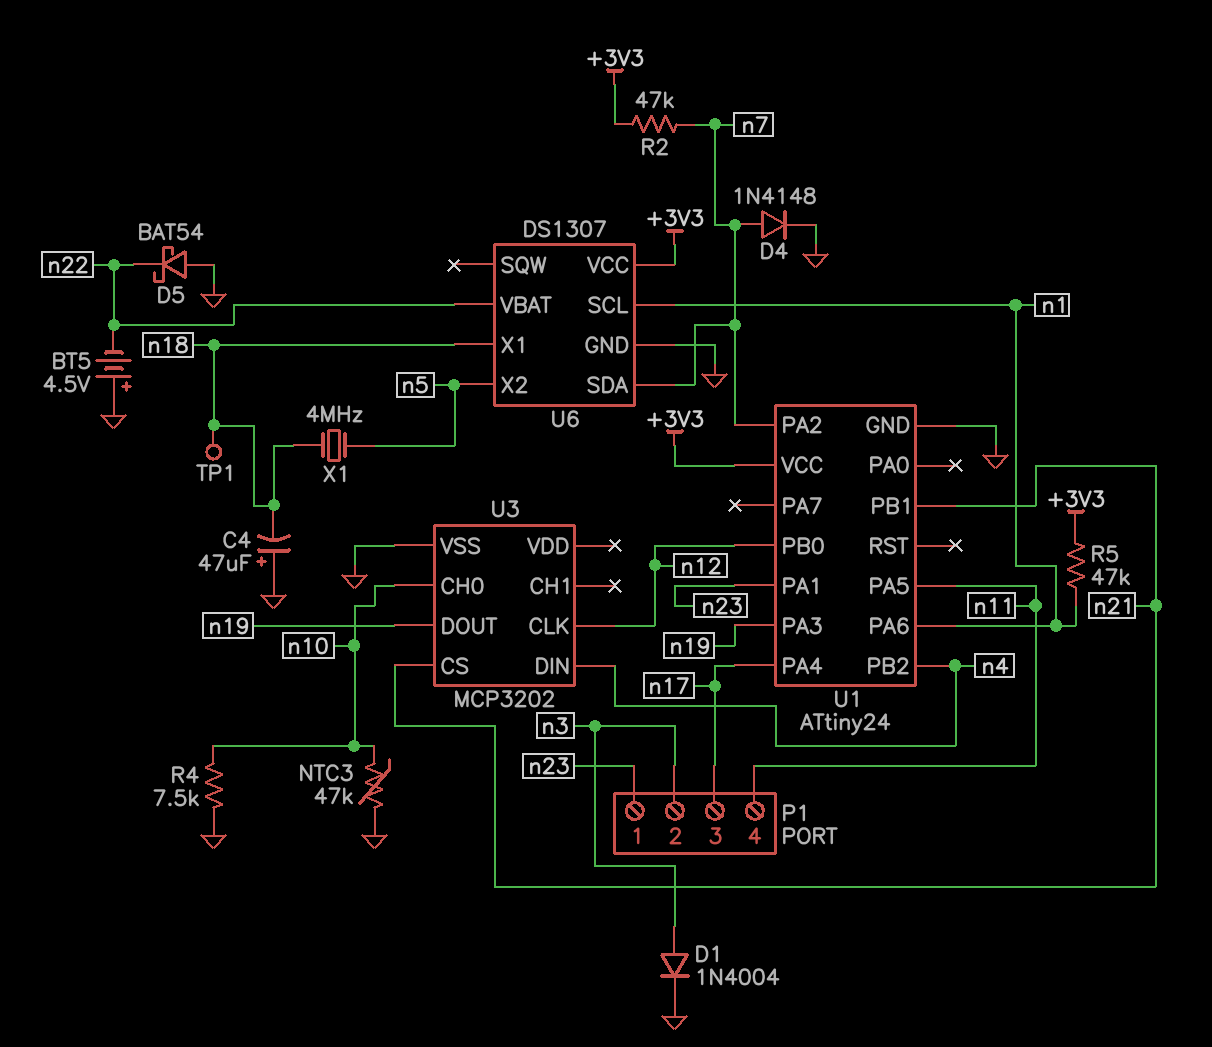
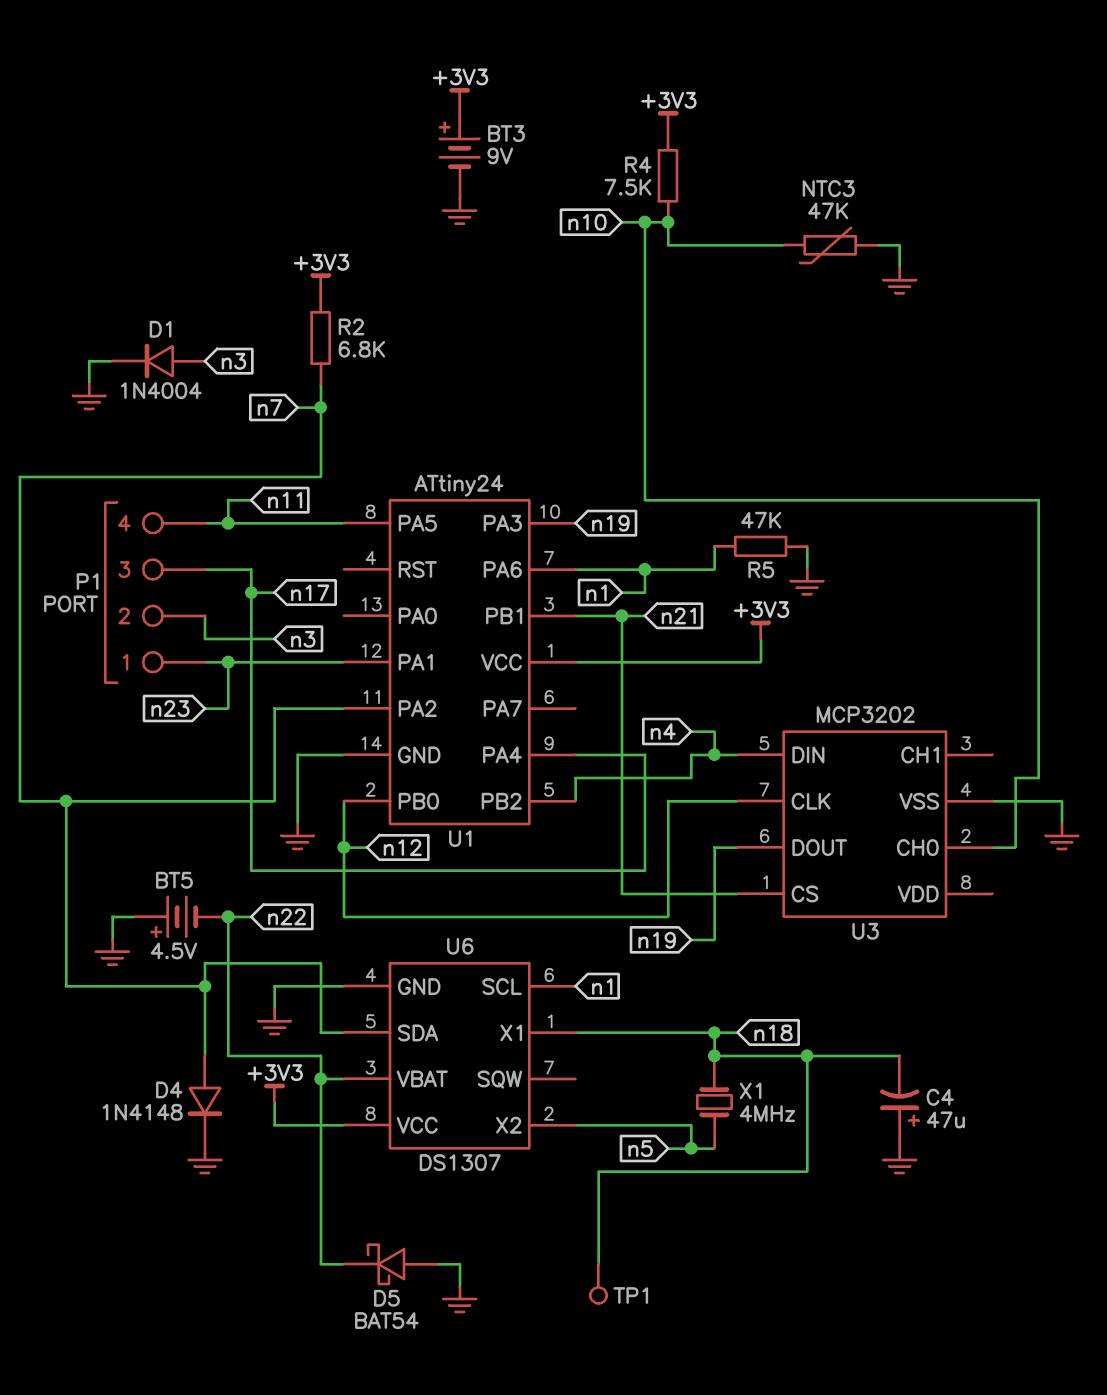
BT3: none -> 9V (plus +3V3, minus GND)
R2: 47k (+3V3, n7) -> 6.8k (+3V3, n7)
R4: 7.5k (GND, n10) -> 7.5k (+3V3, n10)
R5: 47k (+3V3, n1) -> 47k (GND, n1)

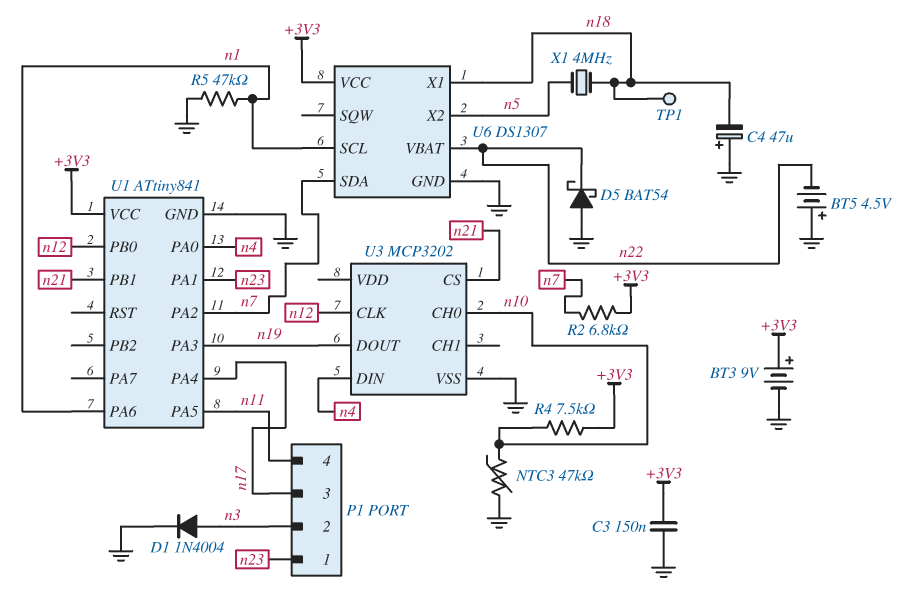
C3: none -> 150nF (+3V3, GND)
D4: diode 1N4148 (A n7, K GND) -> none
U1: ATtiny24 -> ATtiny841
U1 pin PA0: none -> n4
U1 pin PB2: n4 -> none

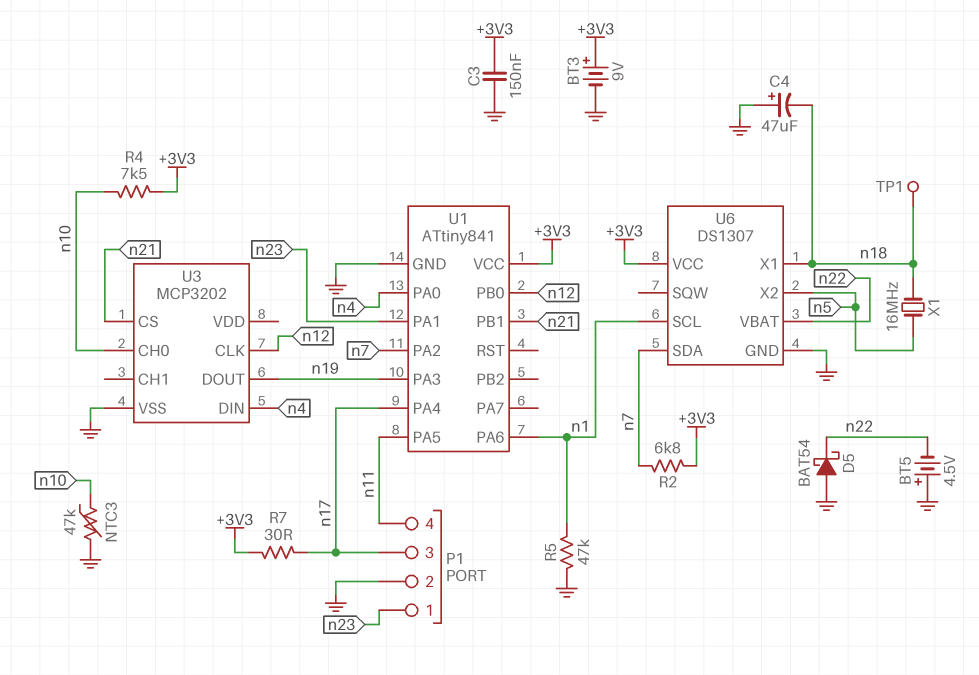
D1: diode 1N4004 (A n3, K GND) -> none
P1 pin 2: n3 -> GND
R7: none -> 30 (+3V3, n17)
X1: 4MHz (n5, n18) -> 16MHz (n5, n18)

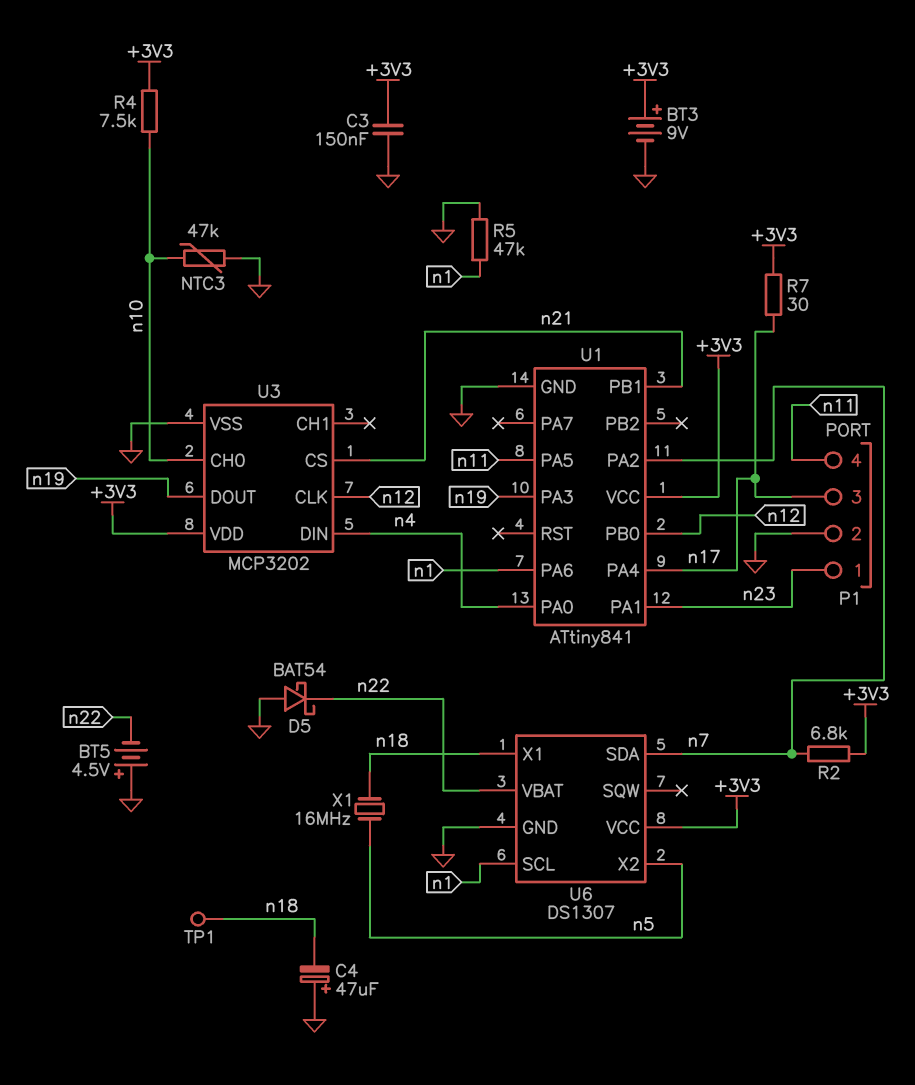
U3 pin VDD: none -> +3V3

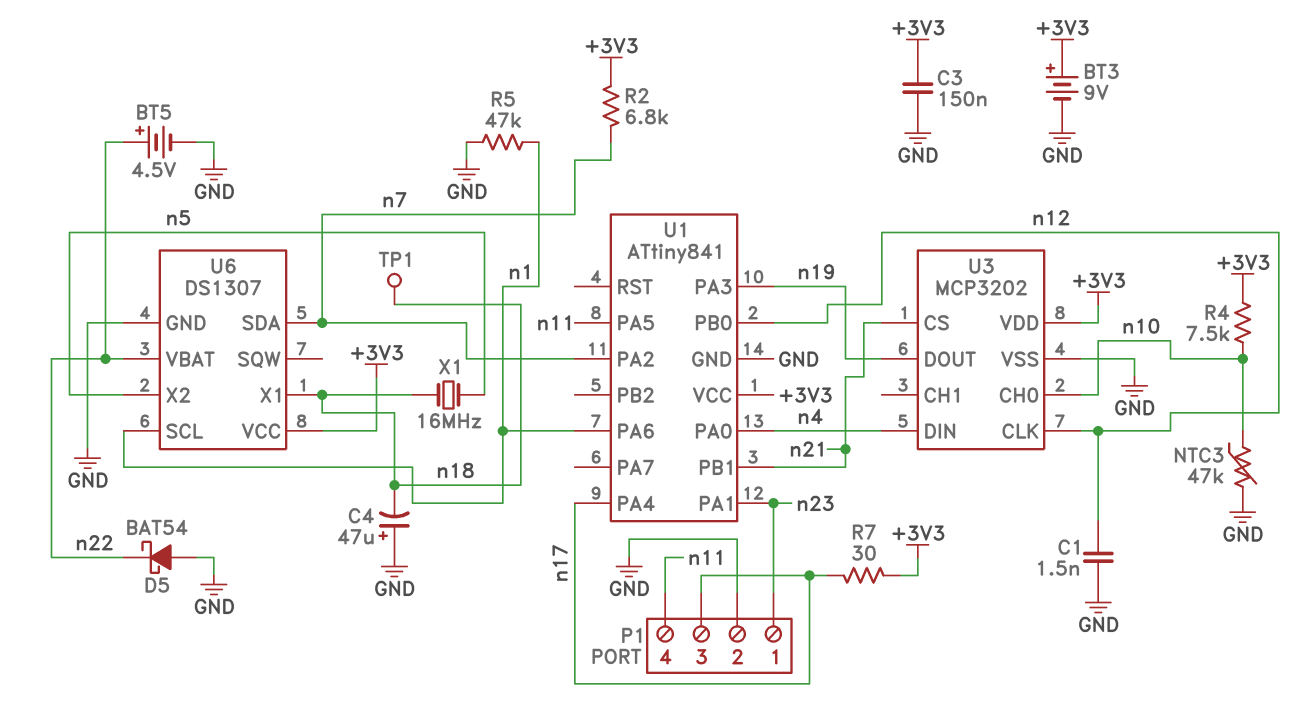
BT5: 4.5V (plus GND, minus n22) -> 4.5V (plus n22, minus GND)
C1: none -> 1.5nF (GND, n12)

